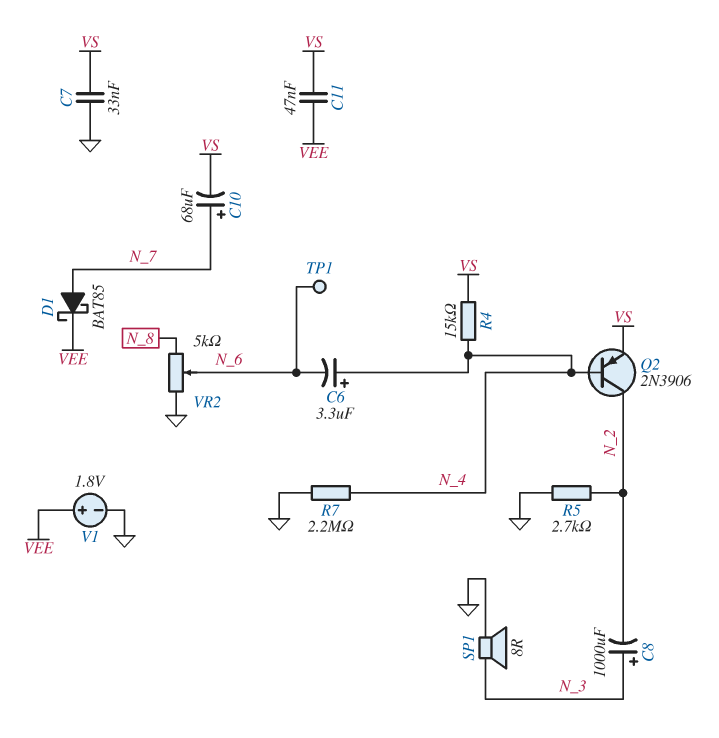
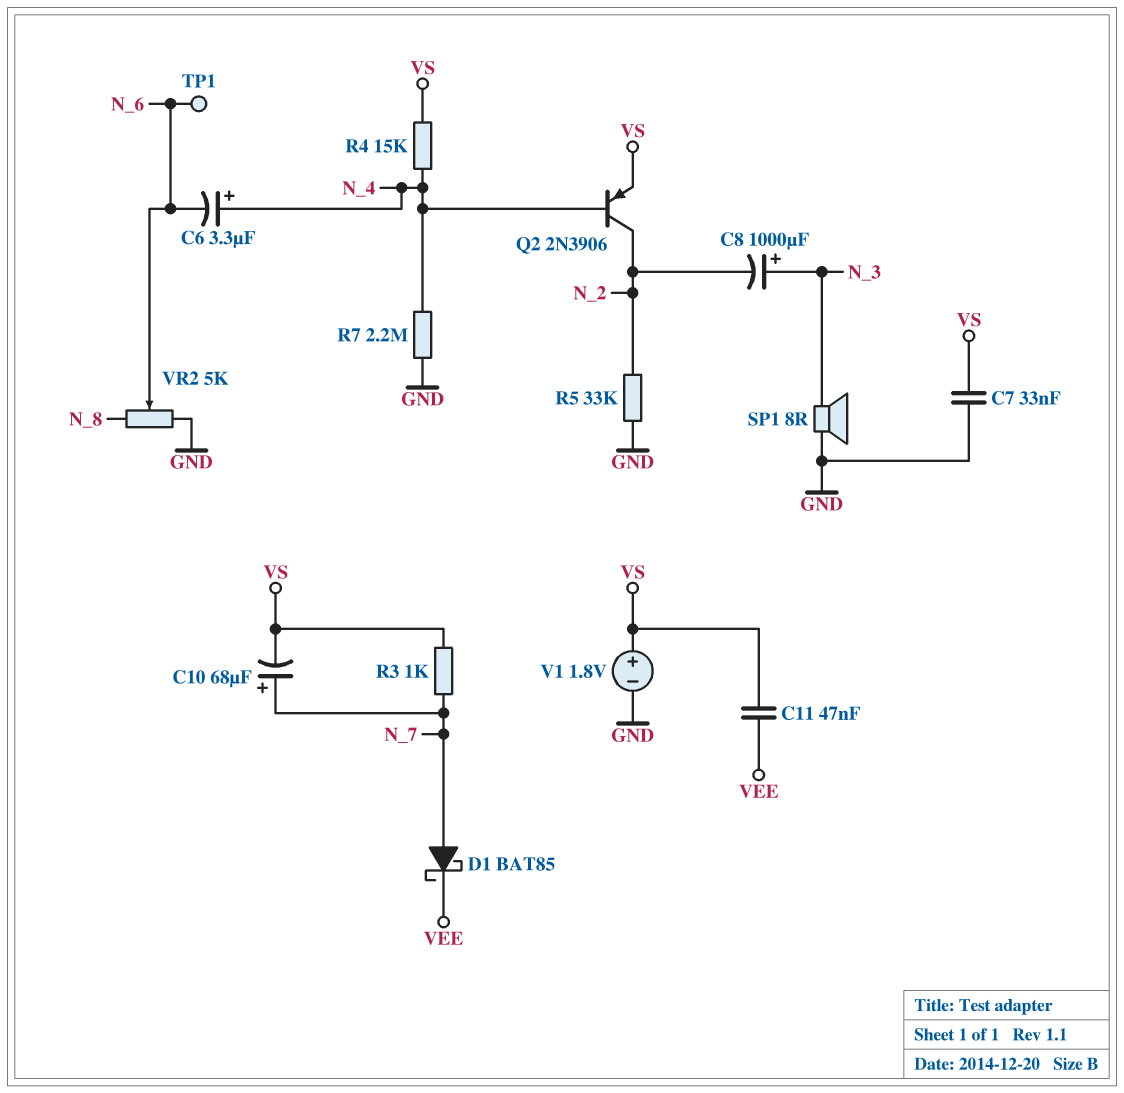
R3: none -> 1k (N_7, VS)
R5: 2.7k (GND, N_2) -> 33k (GND, N_2)
V1: 1.8V (plus VEE, minus GND) -> 1.8V (plus VS, minus GND)

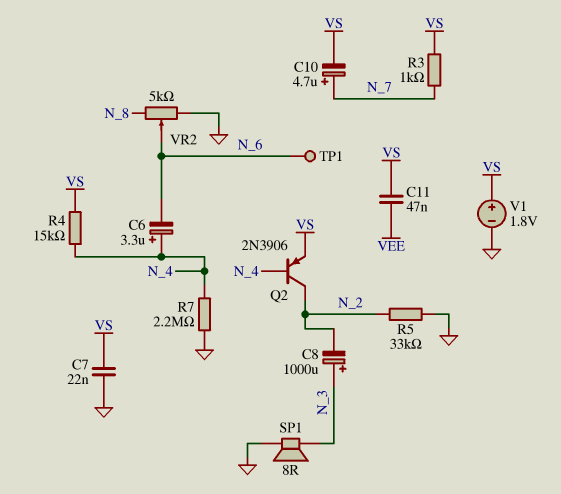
C7: 33nF (GND, VS) -> 22nF (GND, VS)
C10: 68uF (plus N_7, minus VS) -> 4.7uF (plus N_7, minus VS)
D1: schottky BAT85 (A N_7, K VEE) -> none

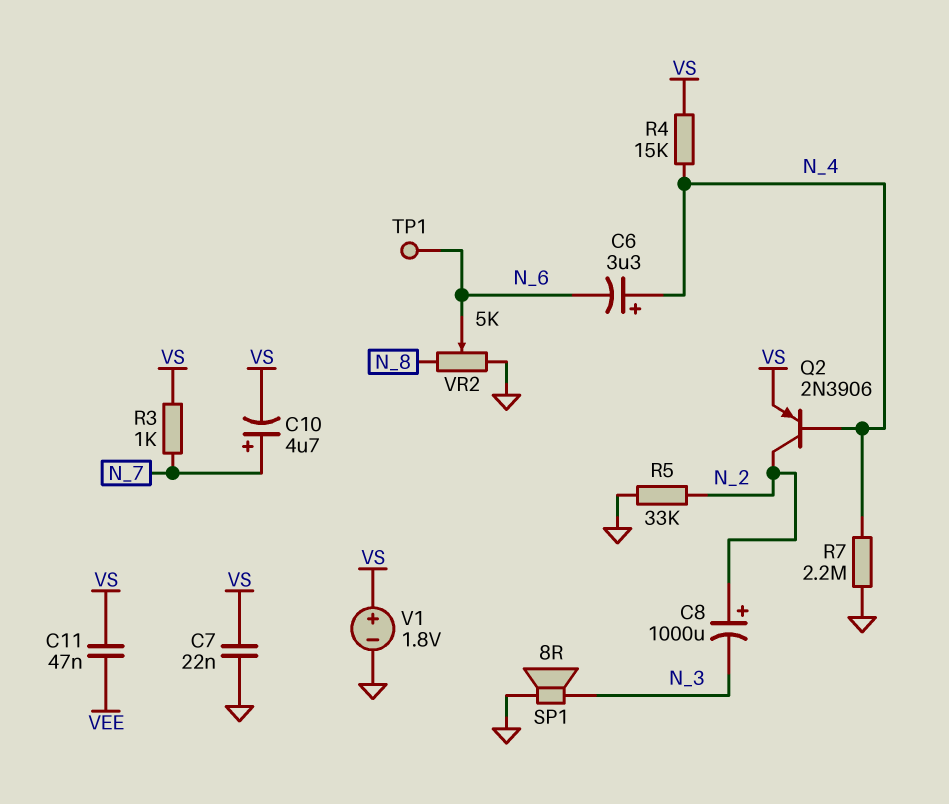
C8: 1000uF (plus N_3, minus N_2) -> 1000uF (plus N_2, minus N_3)

